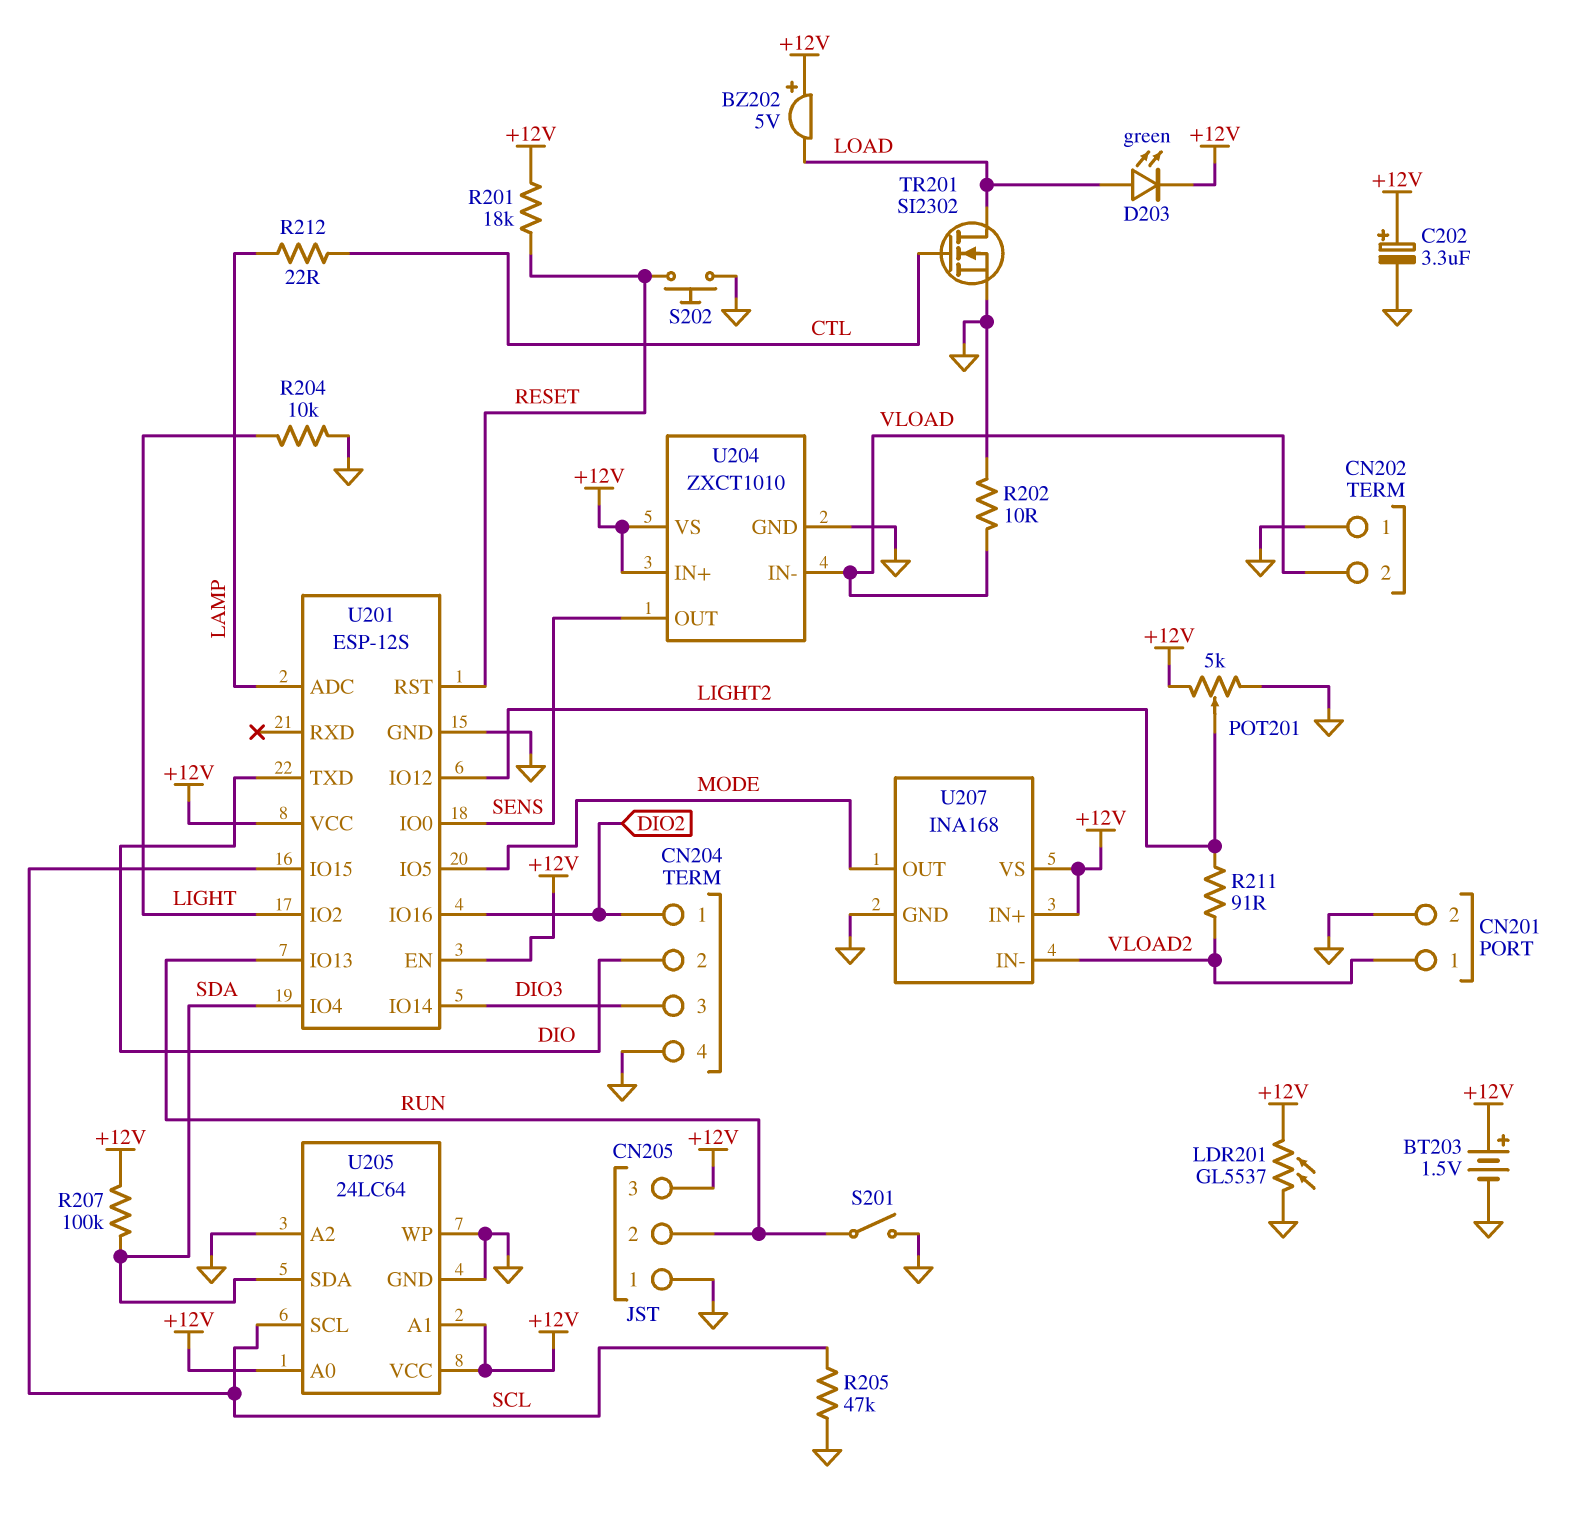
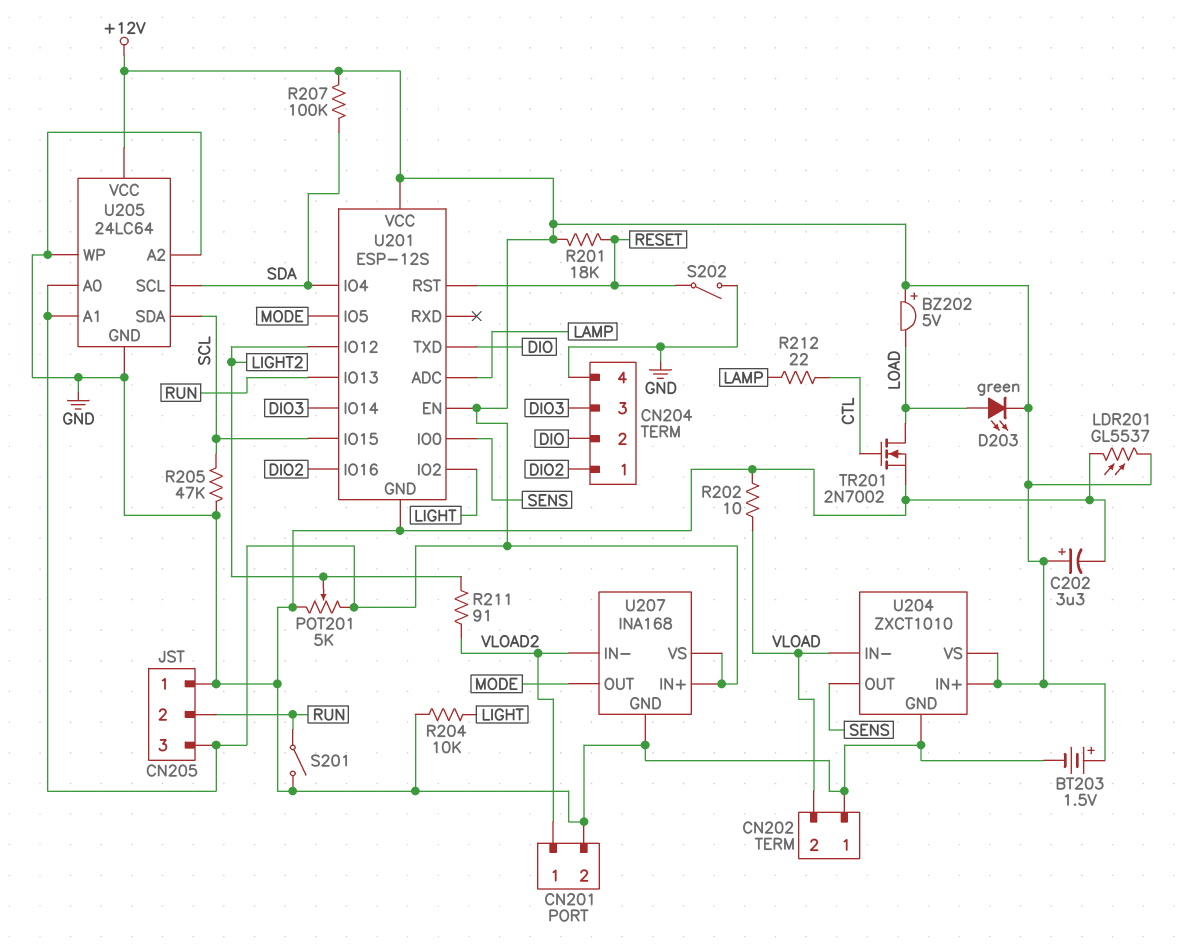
S202: button (GND, RESET) -> switch (GND, RESET)
TR201: NMOS SI2302 (G CTL, D LOAD, S GND) -> NMOS 2N7002 (G CTL, D LOAD, S GND)
U205 pin SCL: SCL -> SDA
U205 pin SDA: SDA -> SCL

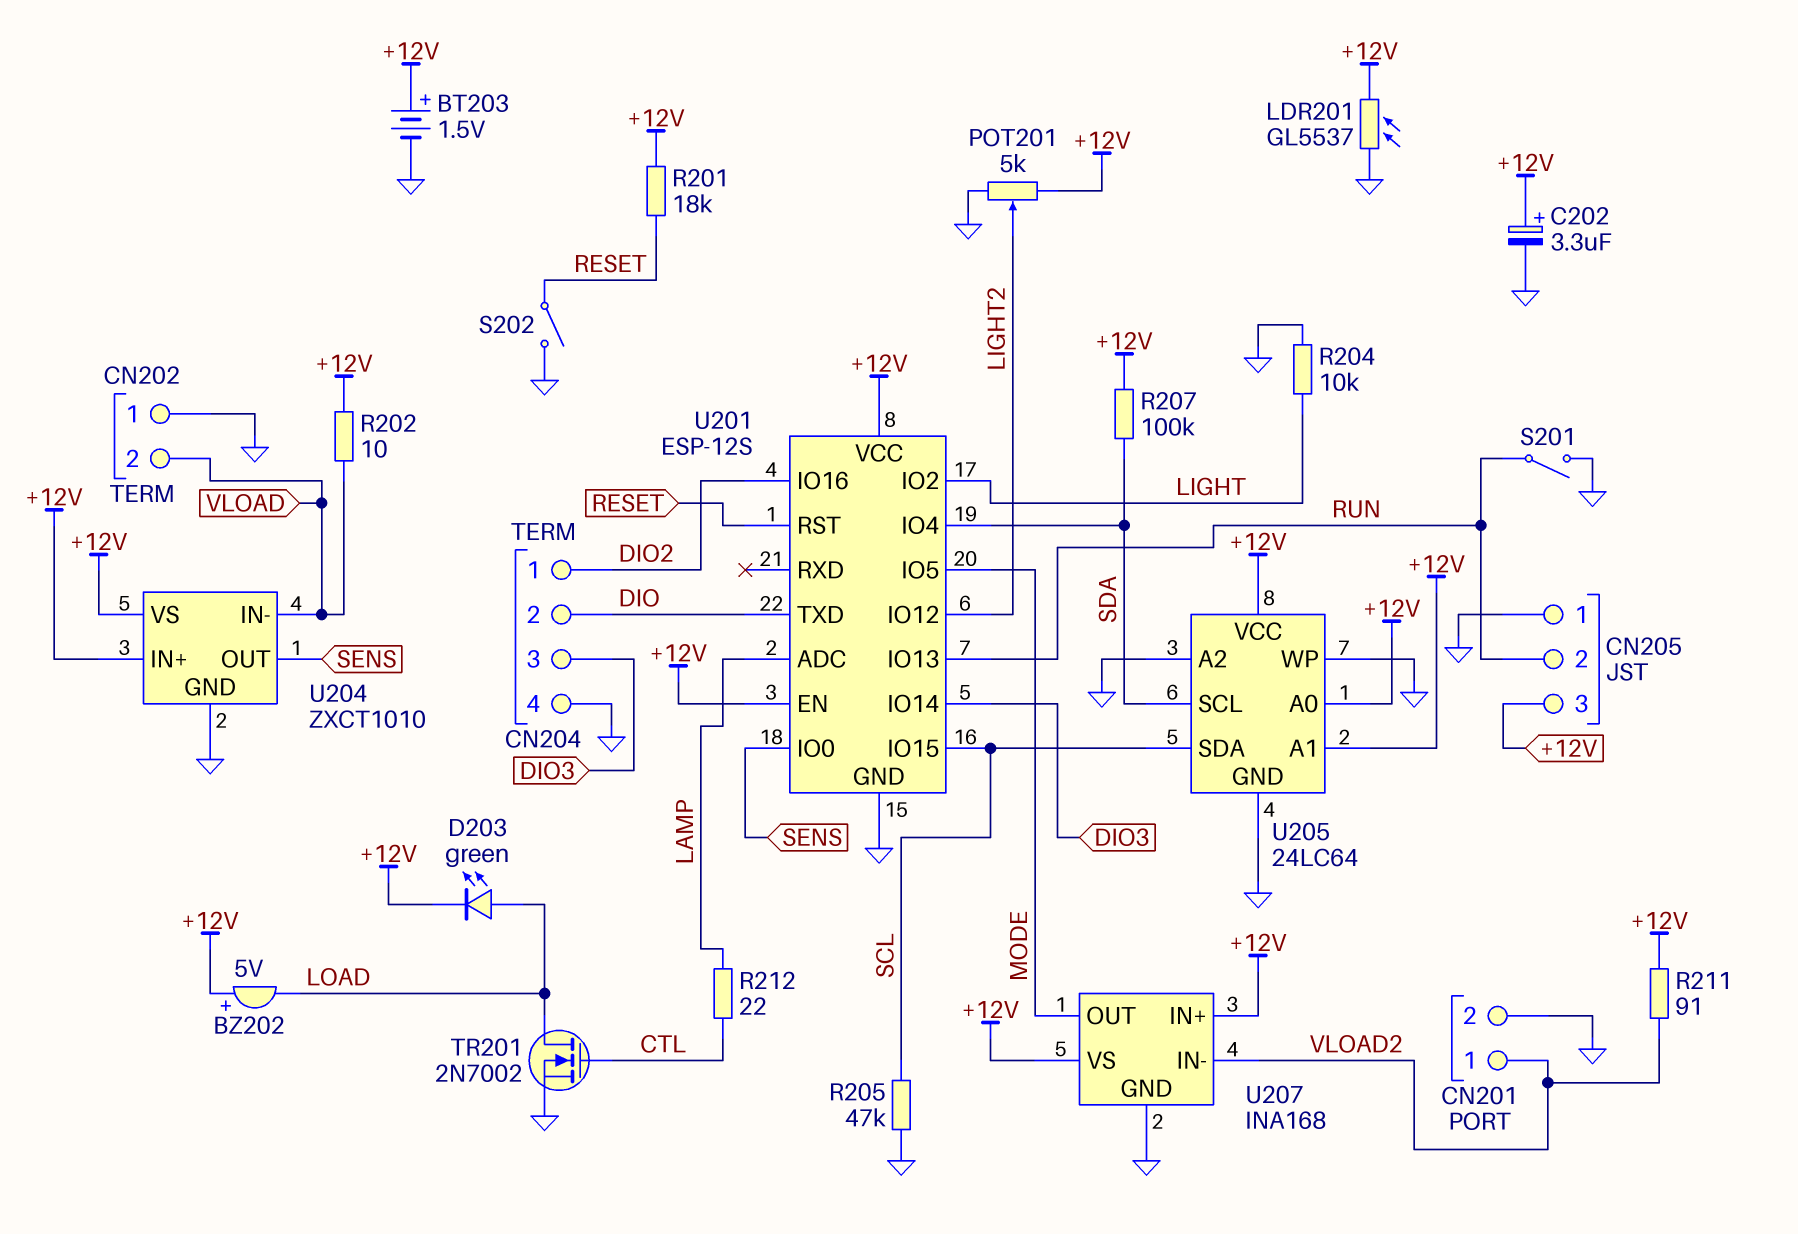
R202: 10 (GND, VLOAD) -> 10 (+12V, VLOAD)
R211: 91 (LIGHT2, VLOAD2) -> 91 (+12V, VLOAD2)

